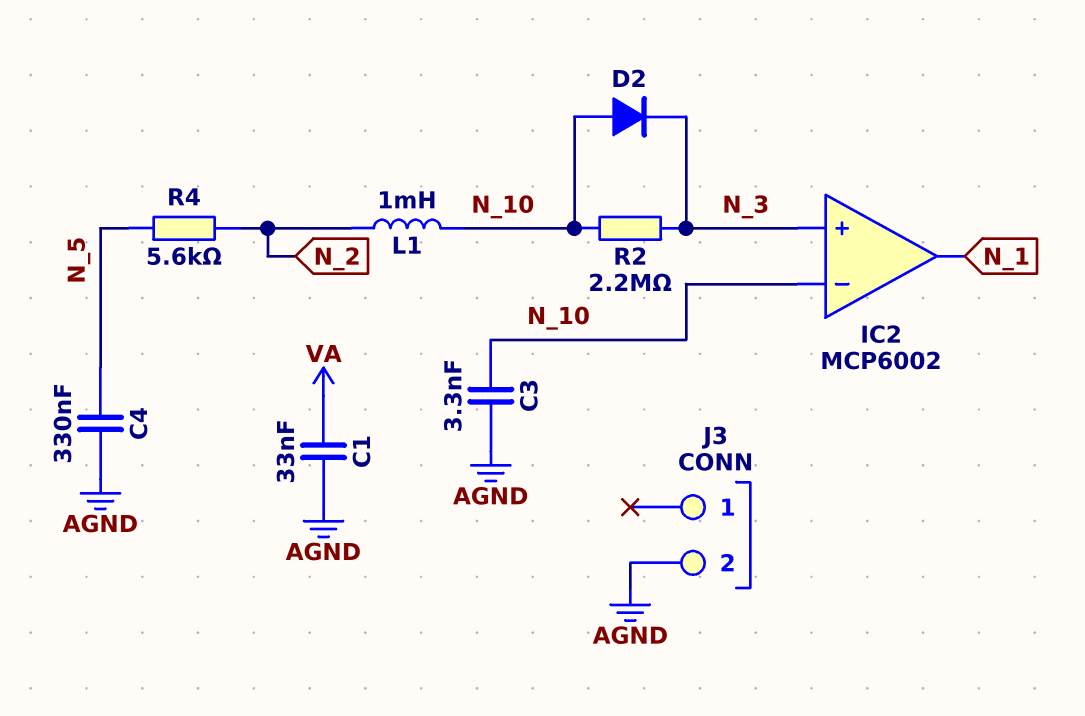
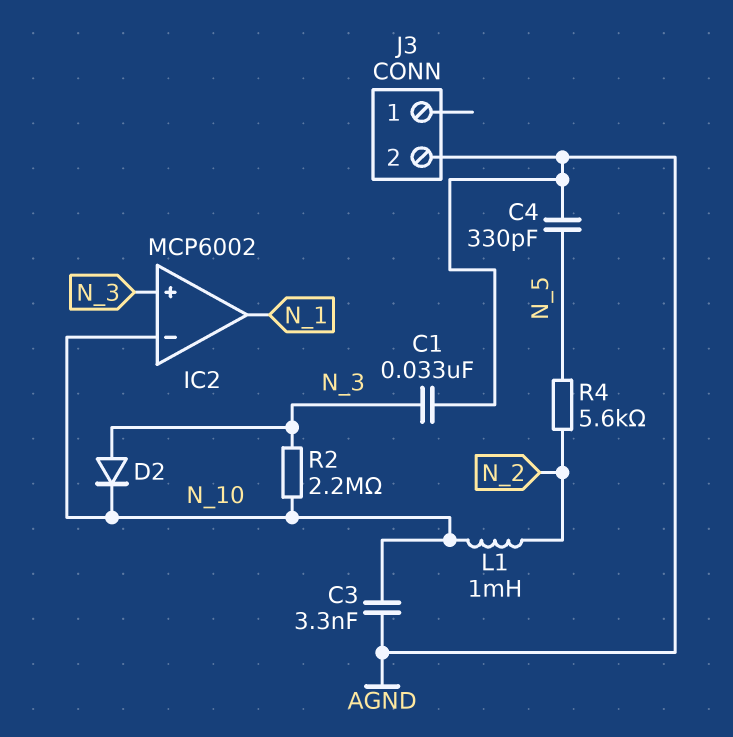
C1: 33nF (AGND, VA) -> 33nF (AGND, N_3)
C4: 330nF (AGND, N_5) -> 330pF (AGND, N_5)
D2: diode (A N_10, K N_3) -> diode (A N_3, K N_10)

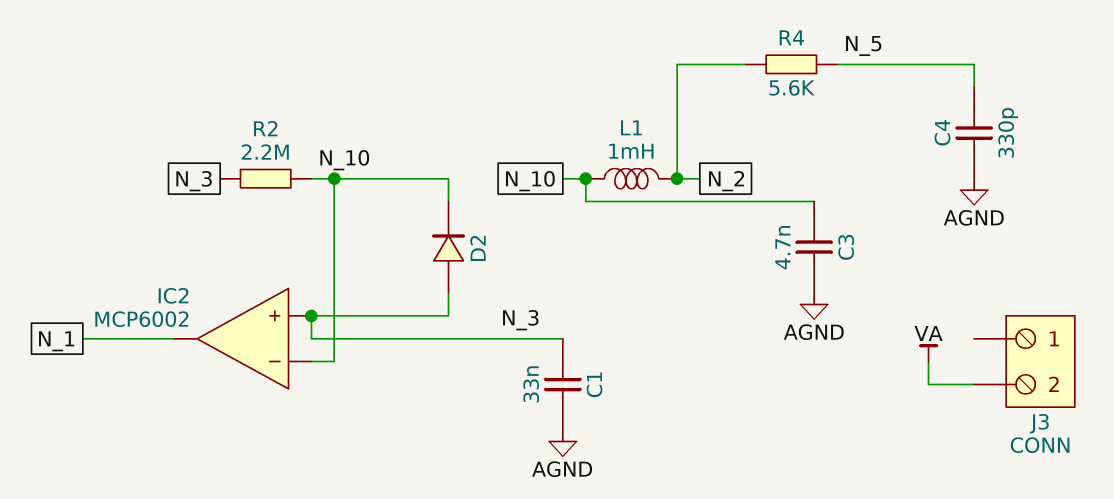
C3: 3.3nF (AGND, N_10) -> 4.7nF (AGND, N_10)
J3 pin 2: AGND -> VA

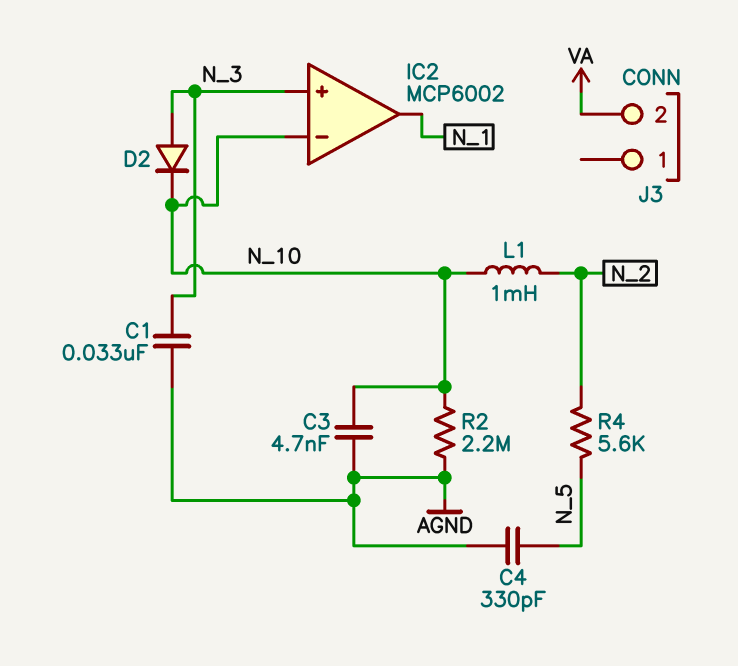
R2: 2.2M (N_3, N_10) -> 2.2M (AGND, N_10)

